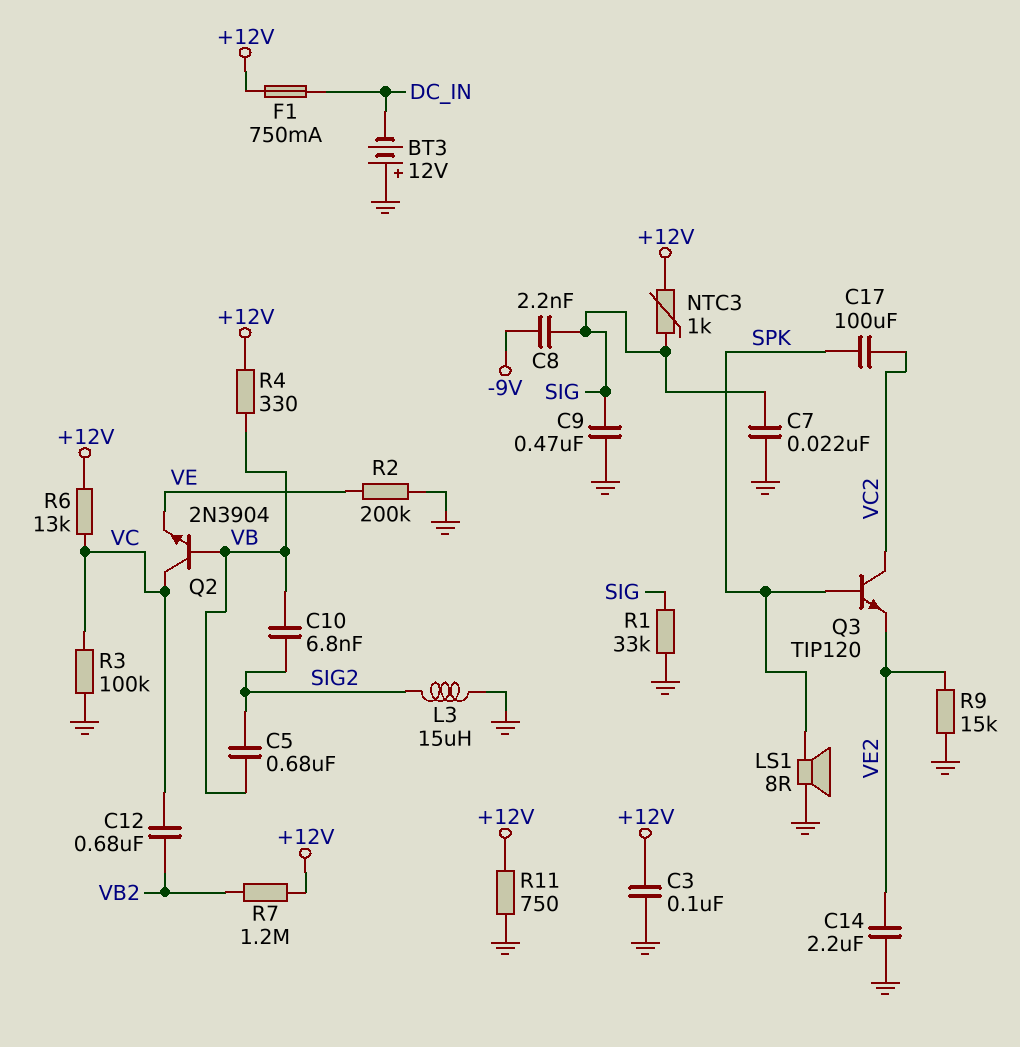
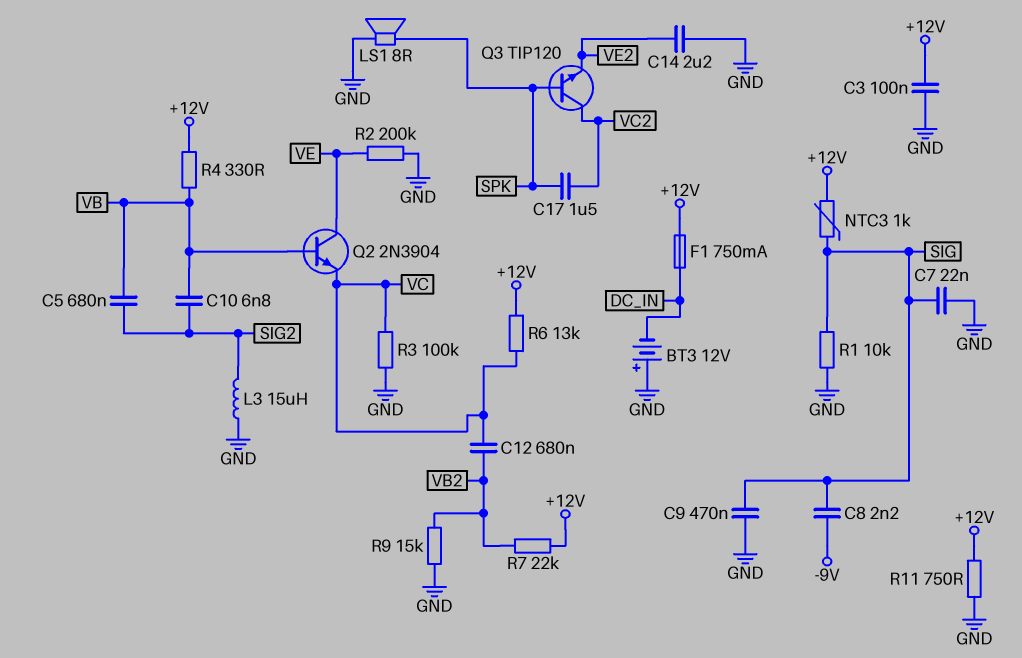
C17: 100uF (SPK, VC2) -> 1.5uF (SPK, VC2)
Q2: NPN 2N3904 (B VB, C VC, E VE) -> NPN 2N3904 (B VB, C VE, E VC)
R1: 33k (GND, SIG) -> 10k (GND, SIG)
R7: 1.2M (+12V, VB2) -> 22k (+12V, VB2)
R9: 15k (GND, VE2) -> 15k (GND, VB2)

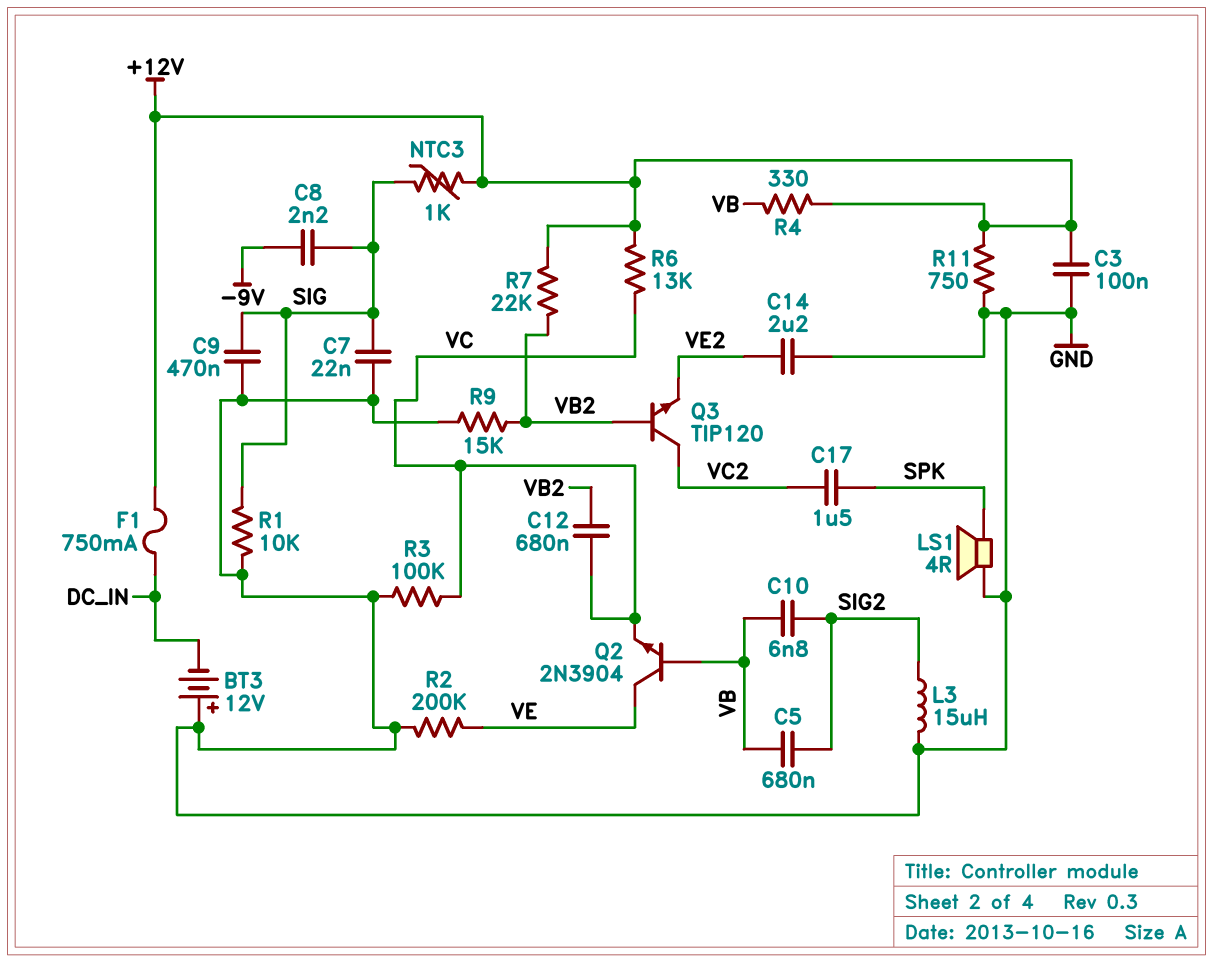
LS1: speaker 8R (GND, SPK) -> speaker 4R (GND, SPK)
Q3: NPN TIP120 (B SPK, C VC2, E VE2) -> NPN TIP120 (B VB2, C VC2, E VE2)

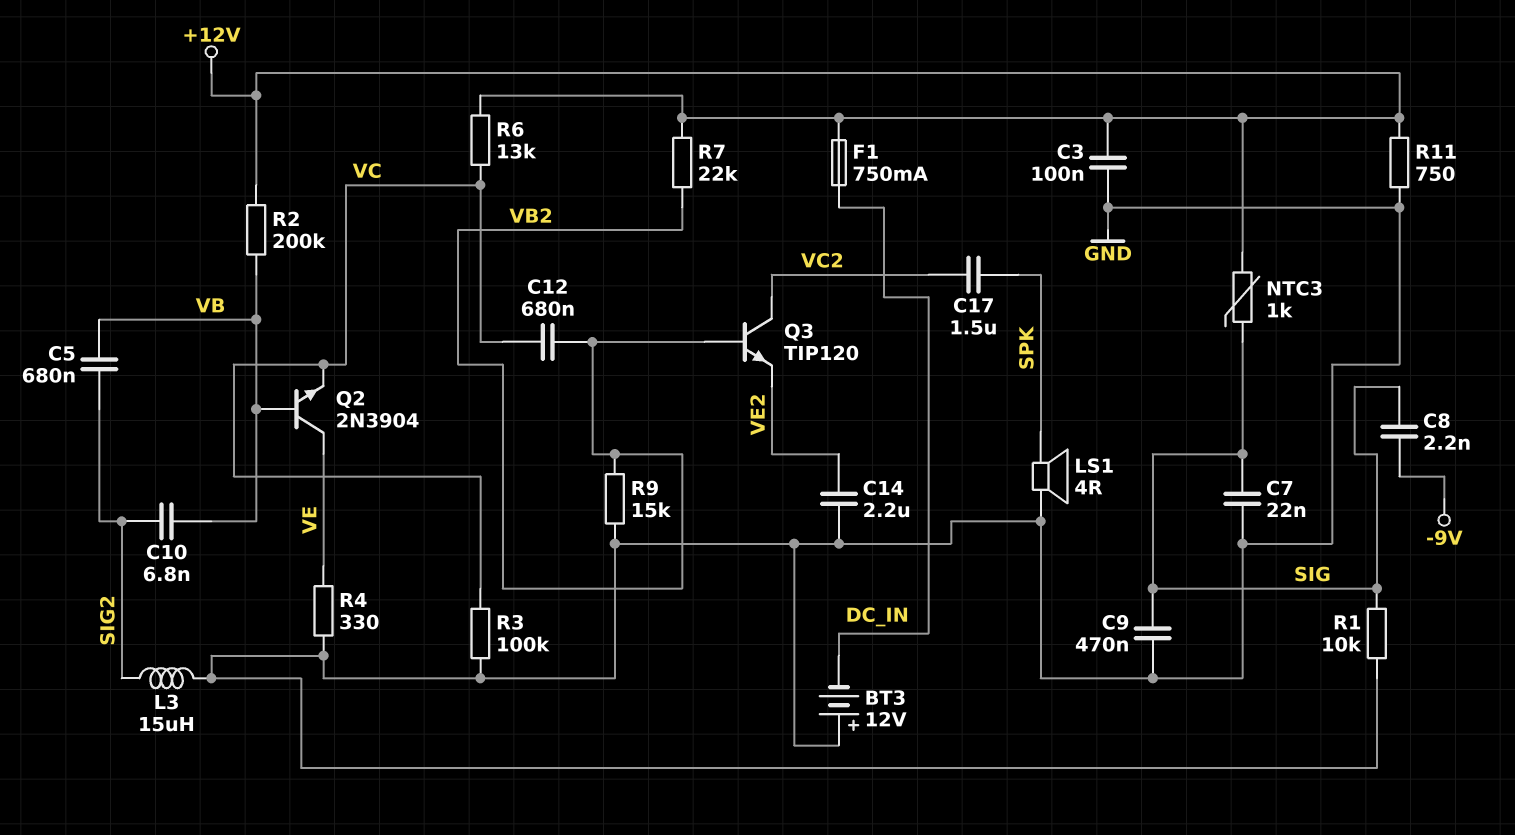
R2: 200k (GND, VE) -> 200k (+12V, VB)
R4: 330 (+12V, VB) -> 330 (GND, VE)

